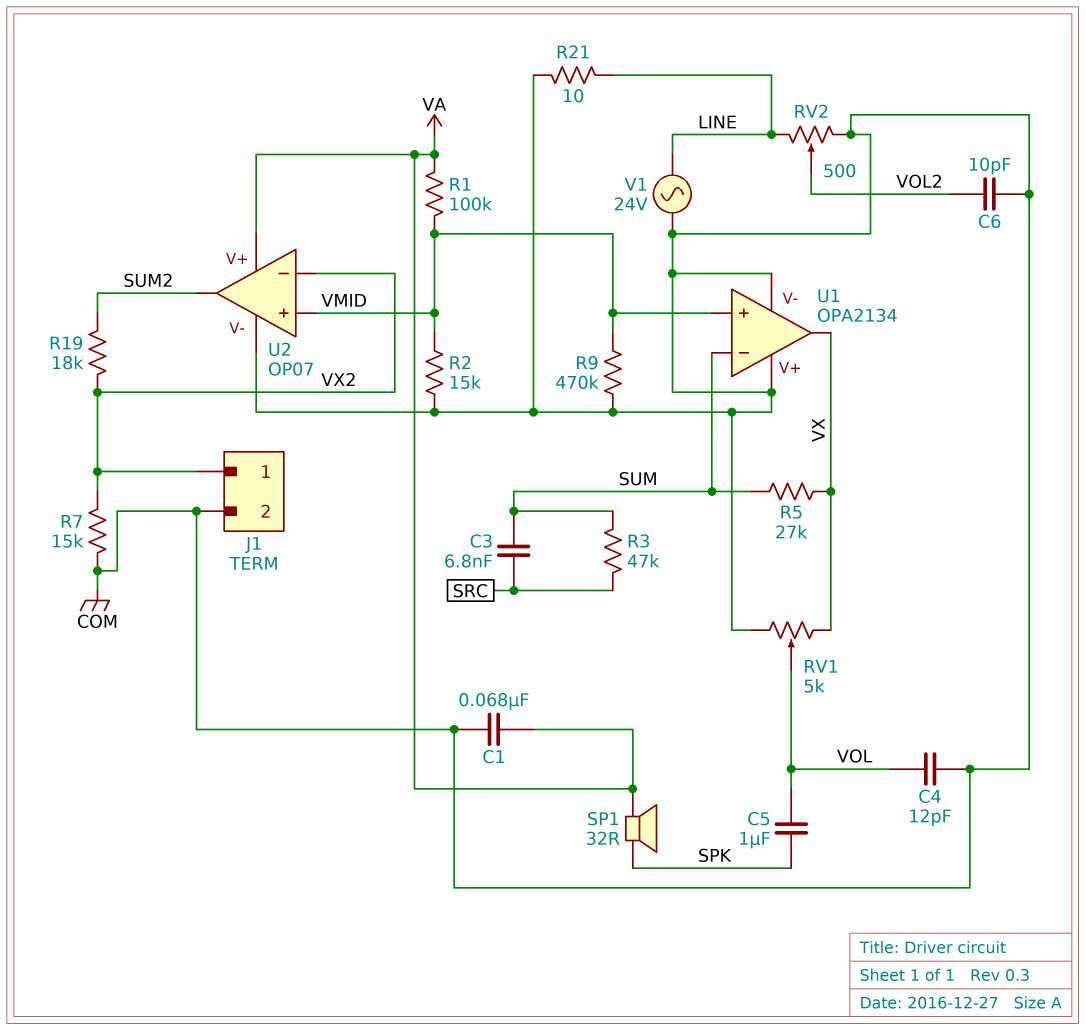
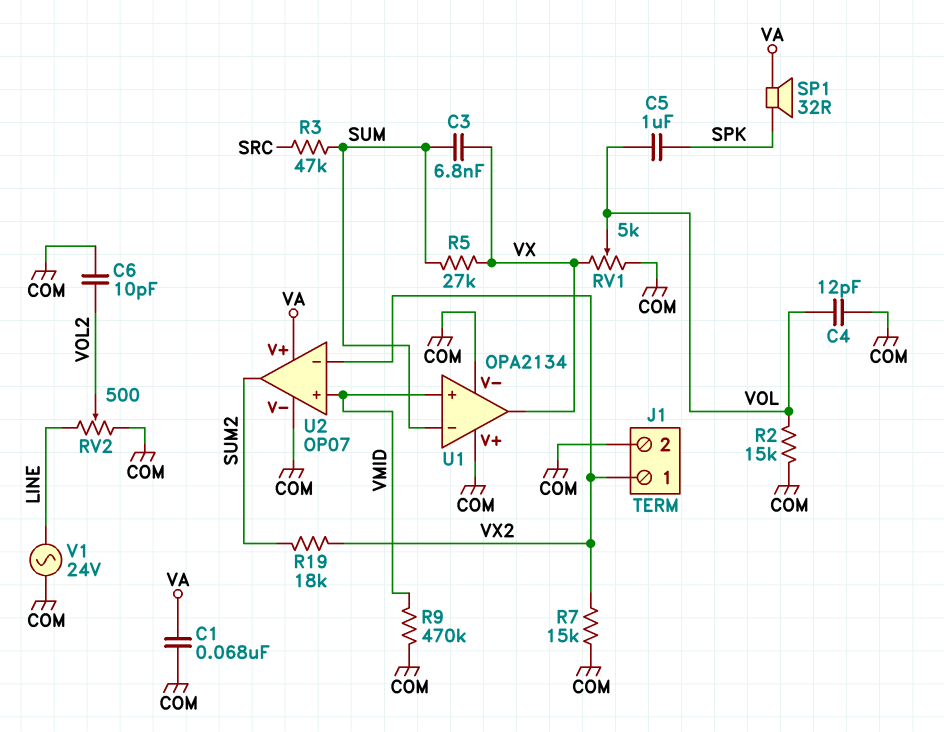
C3: 6.8nF (SRC, SUM) -> 6.8nF (SUM, VX)
R1: 100k (VA, VMID) -> none
R2: 15k (COM, VMID) -> 15k (COM, VOL)
R21: 10 (COM, LINE) -> none

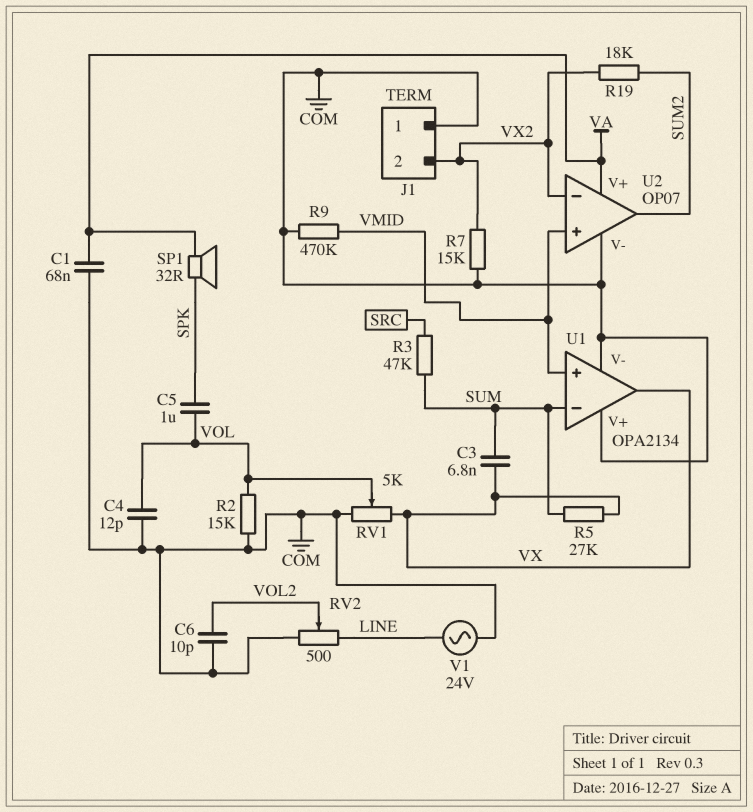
J1 pin 1: VX2 -> COM
J1 pin 2: COM -> VX2

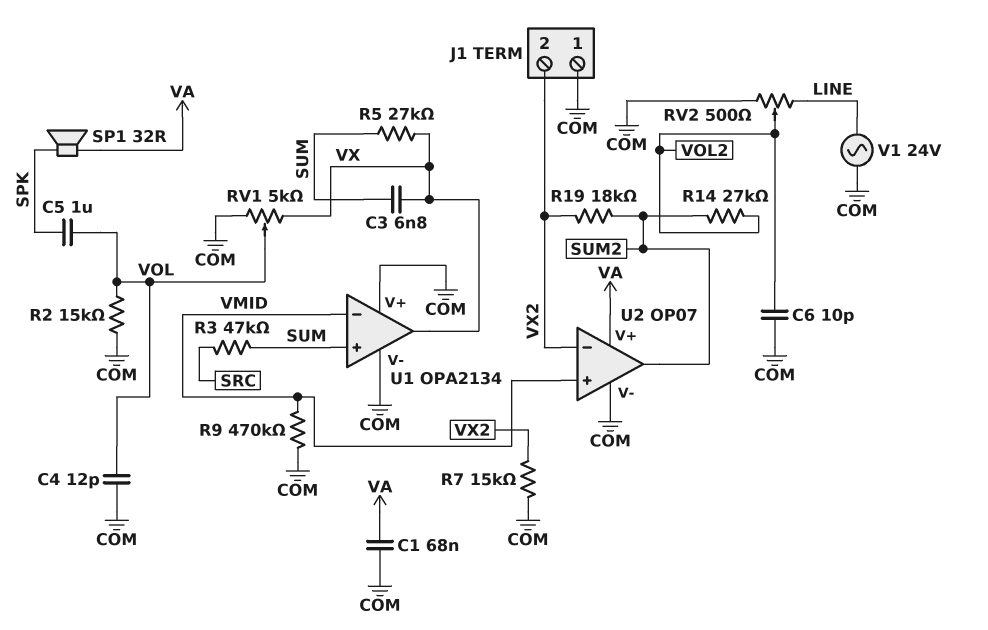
R14: none -> 27k (SUM2, VOL2)
U1 pin in+: VMID -> SUM
U1 pin in-: SUM -> VMID

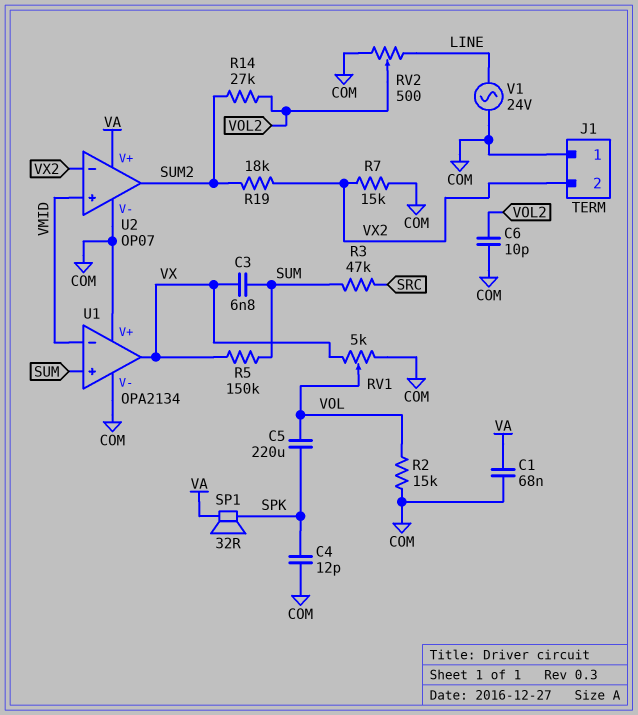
C4: 12pF (COM, VOL) -> 12pF (COM, SPK)
C5: 1uF (SPK, VOL) -> 220uF (SPK, VOL)
R5: 27k (SUM, VX) -> 150k (SUM, VX)
R9: 470k (COM, VMID) -> none

